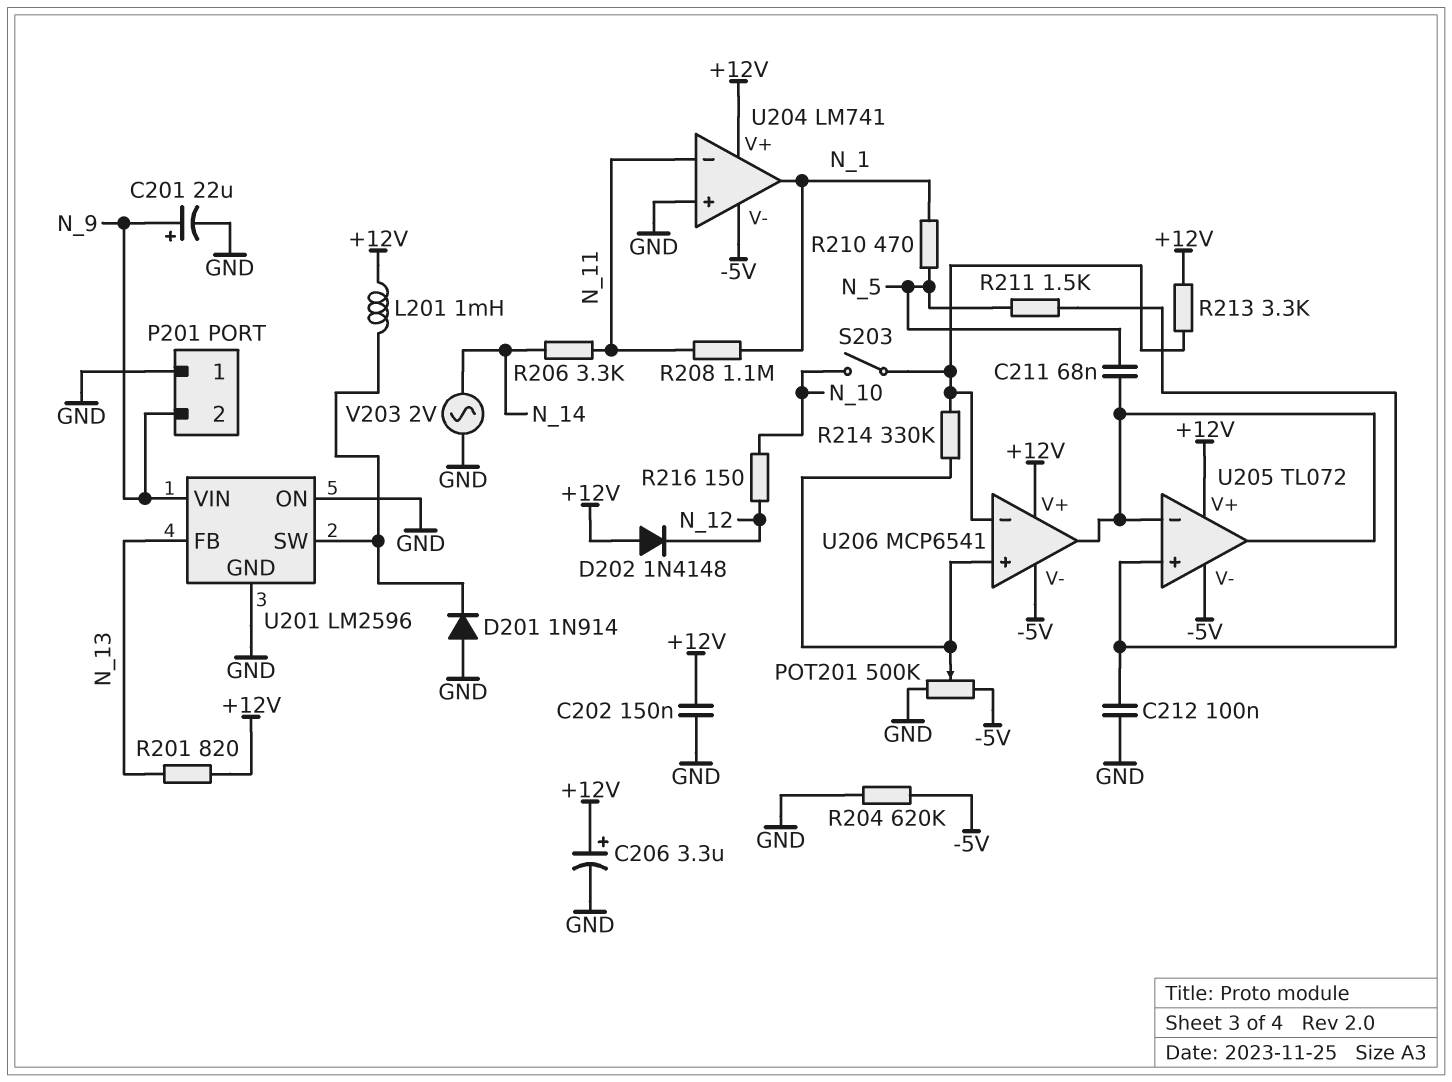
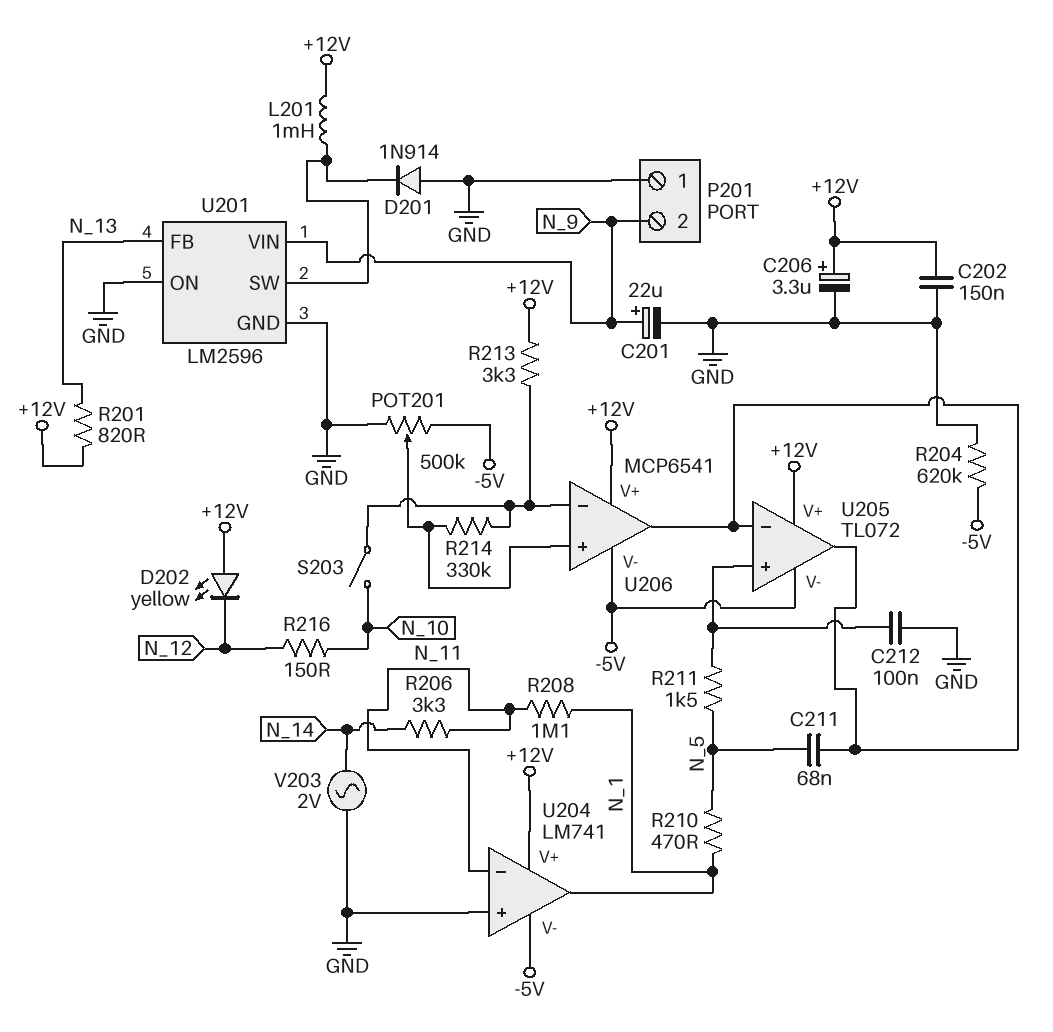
D202: diode 1N4148 (A +12V, K N_12) -> LED yellow (A +12V, K N_12)

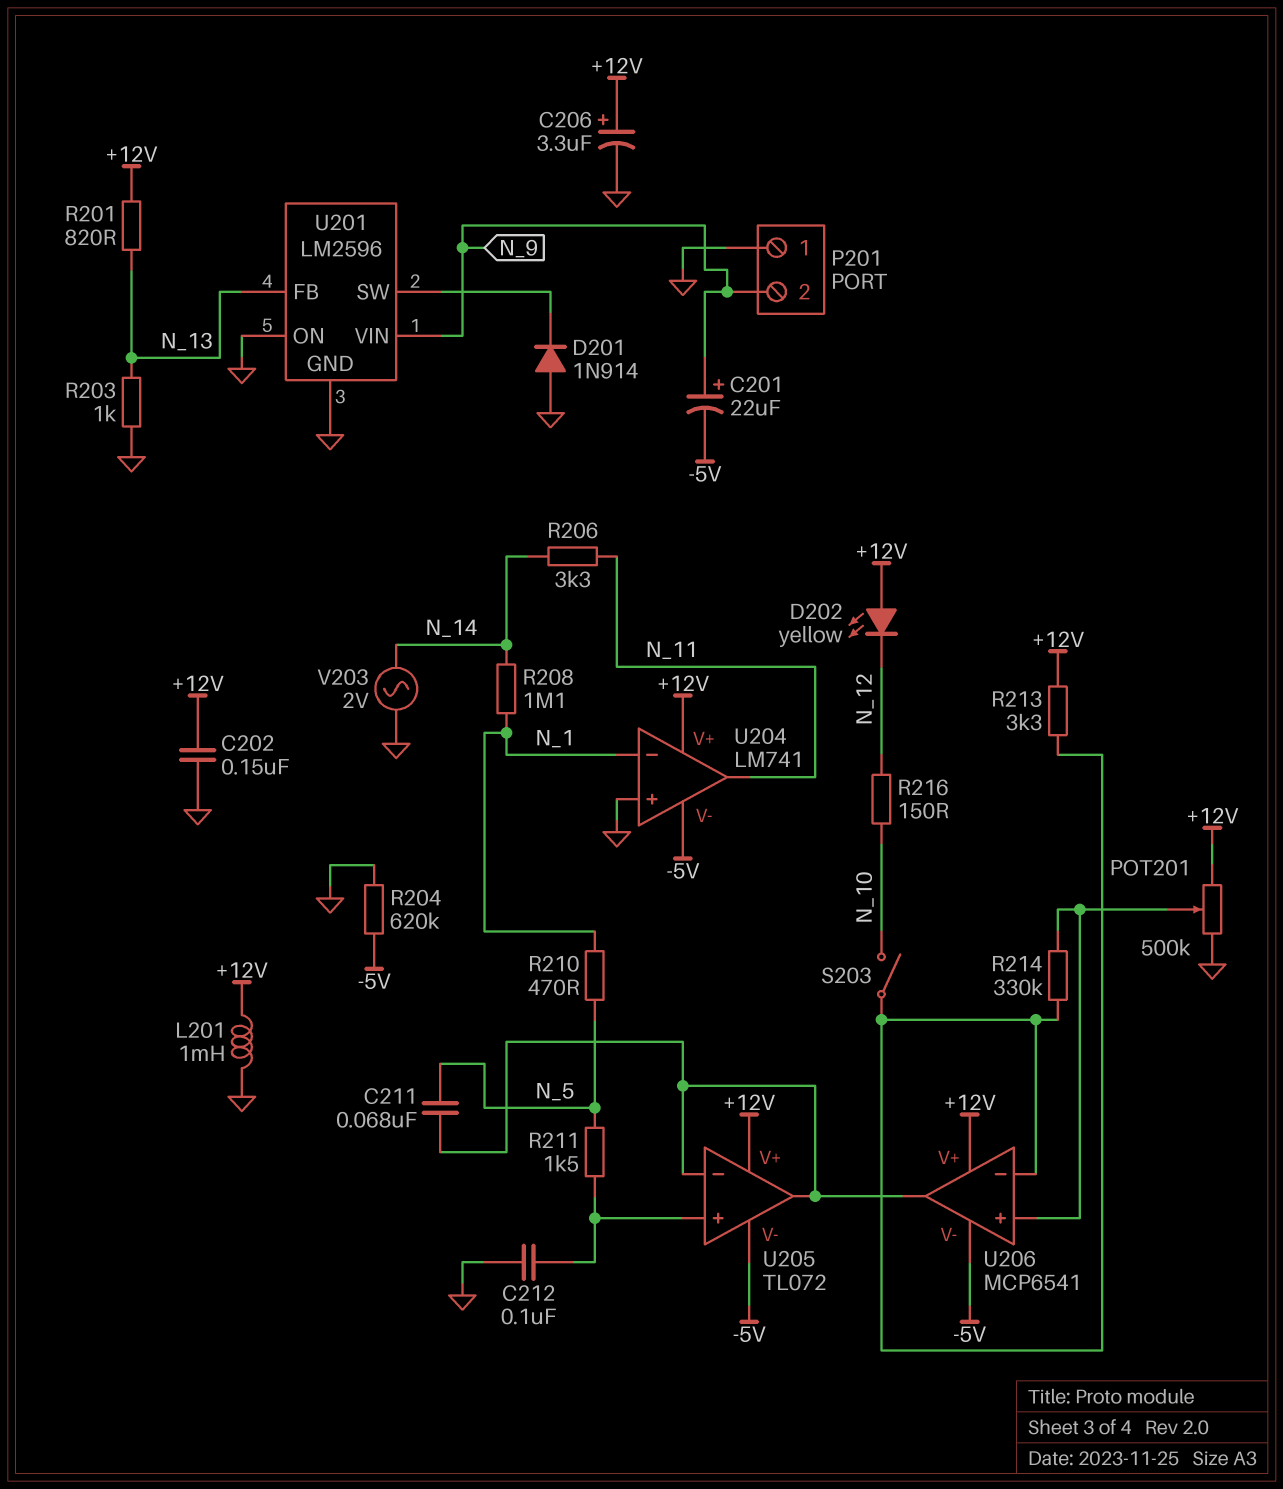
C201: 22uF (plus N_9, minus GND) -> 22uF (plus N_9, minus -5V)
L201: 1mH (+12V, U201/SW) -> 1mH (+12V, GND)
POT201: 500k (-5V, GND, wiper U206/in+) -> 500k (+12V, GND, wiper U206/in+)
R203: none -> 1k (GND, N_13)
R208: 1.1M (N_1, N_11) -> 1.1M (N_1, N_14)
U204 pin in-: N_11 -> N_1
U204 pin out: N_1 -> N_11

